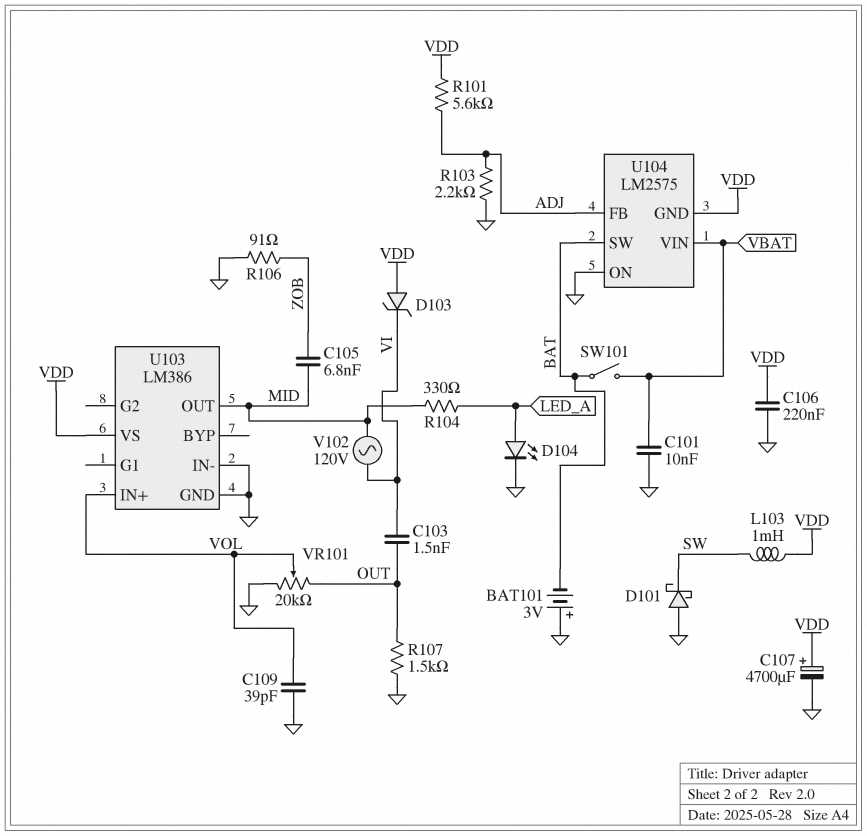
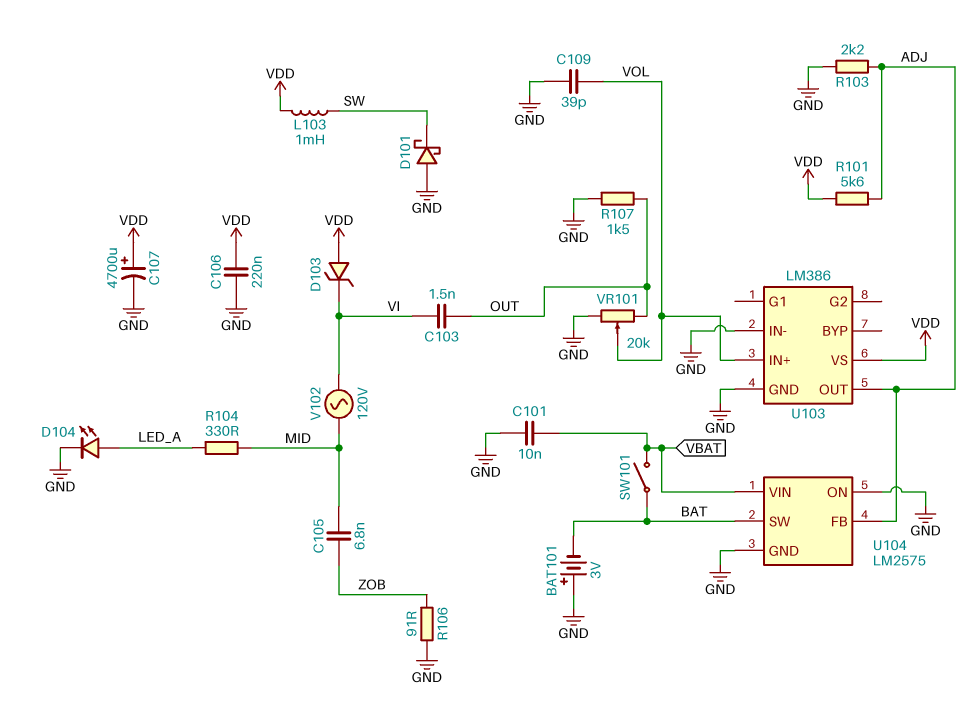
U103 pin OUT: MID -> ADJ
U104 pin GND: VDD -> GND

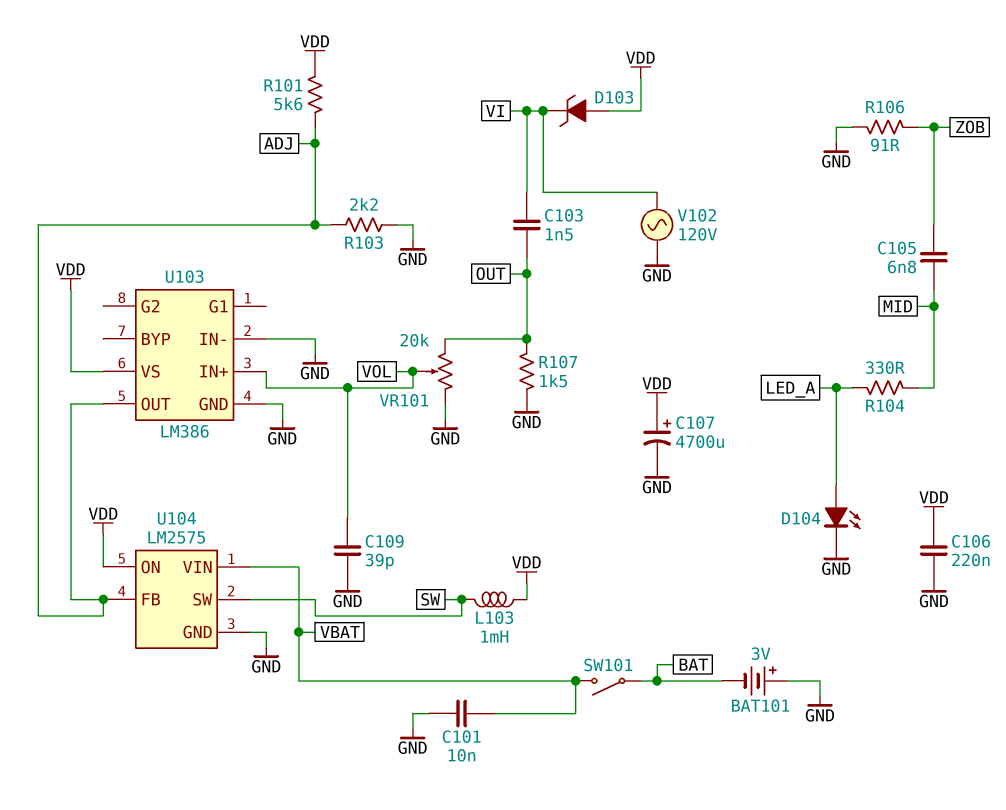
D101: schottky (A GND, K SW) -> none
U104 pin ON: GND -> VDD
U104 pin SW: BAT -> SW
V102: AC 120V (MID, VI) -> AC 120V (GND, VI)

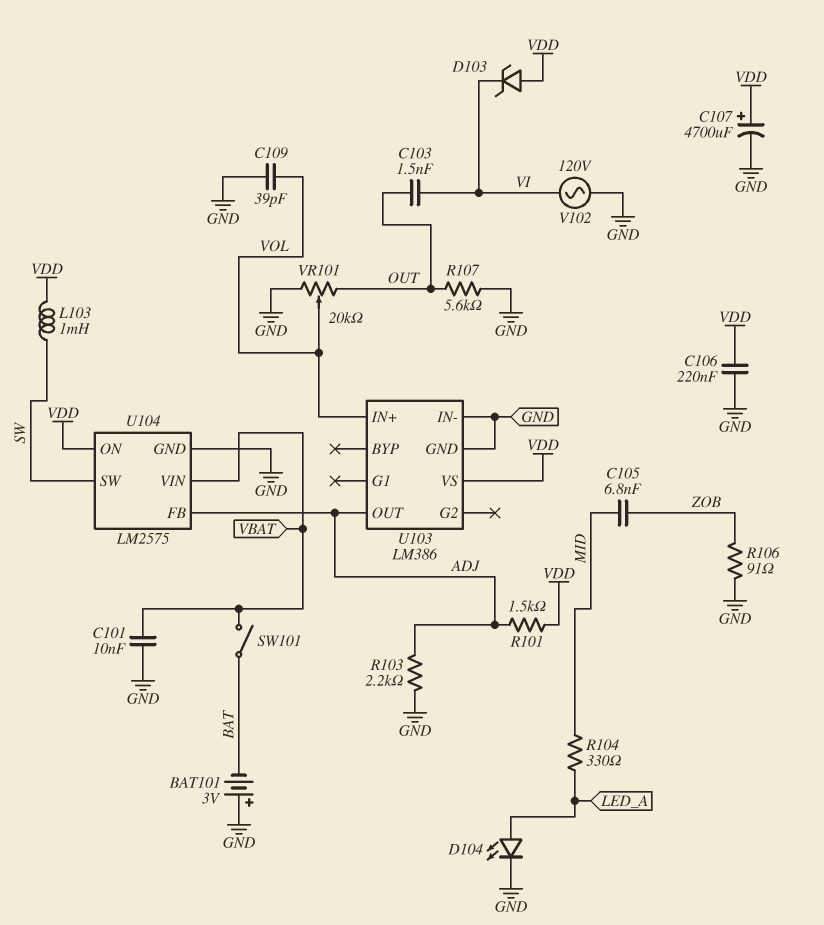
R101: 5.6k (ADJ, VDD) -> 1.5k (ADJ, VDD)
R107: 1.5k (GND, OUT) -> 5.6k (GND, OUT)

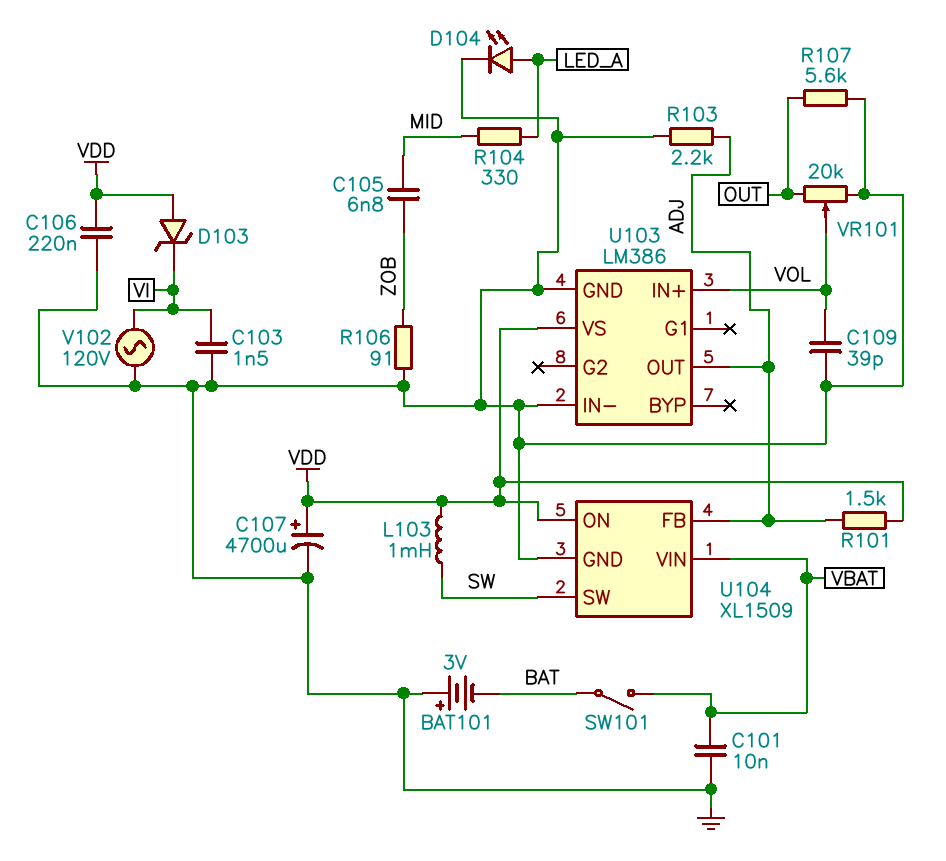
C103: 1.5nF (OUT, VI) -> 1.5nF (GND, VI)
U104: LM2575 -> XL1509

